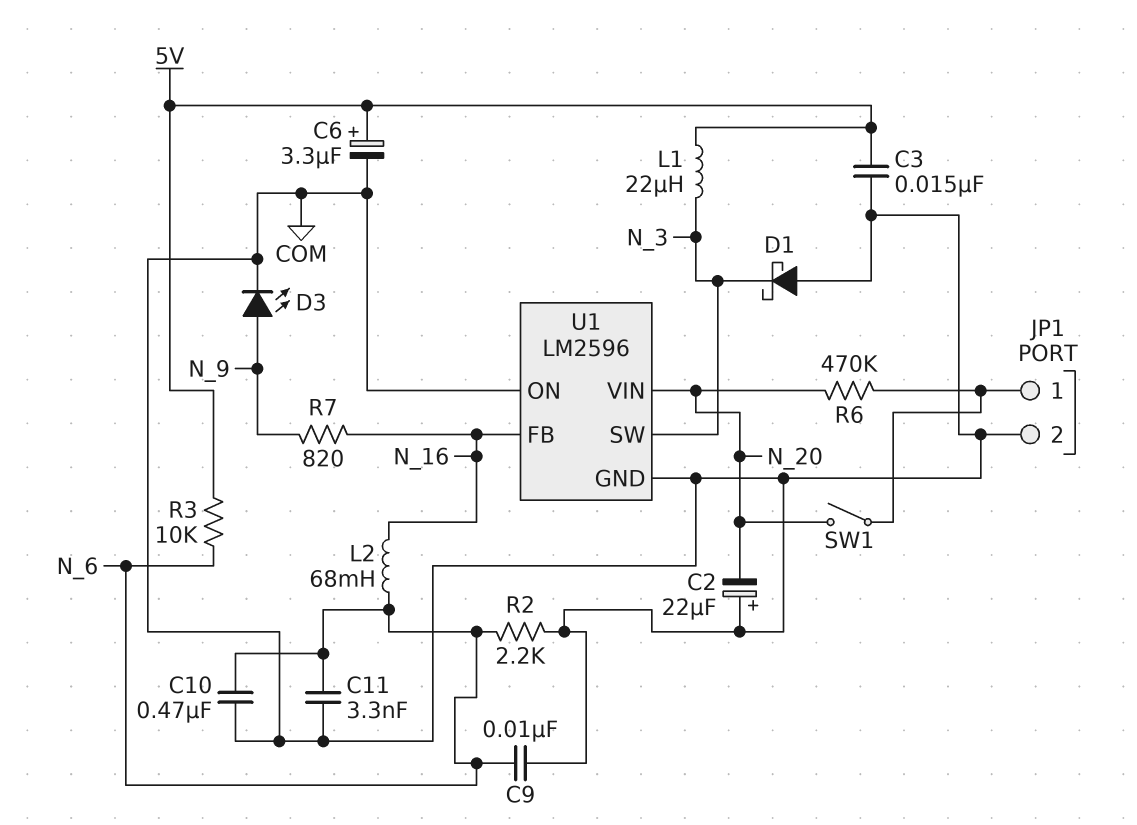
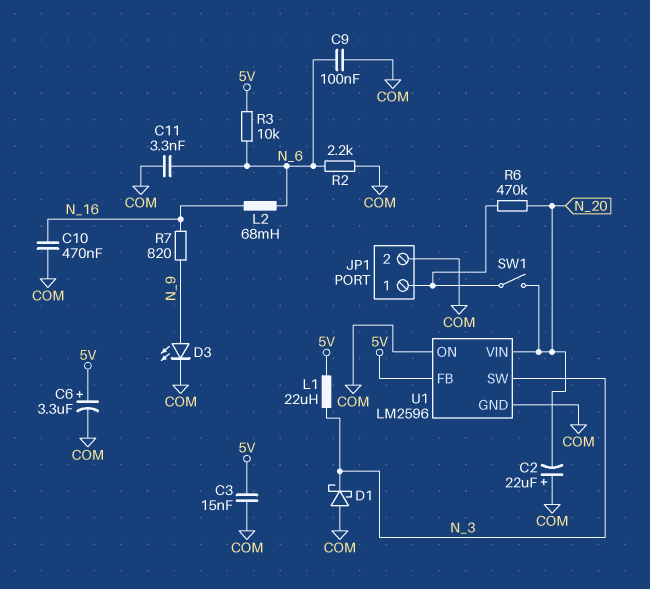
C9: 10nF (COM, N_6) -> 100nF (COM, N_6)
C10: 470nF (COM, N_6) -> 470nF (COM, N_16)
U1 pin FB: N_16 -> 5V

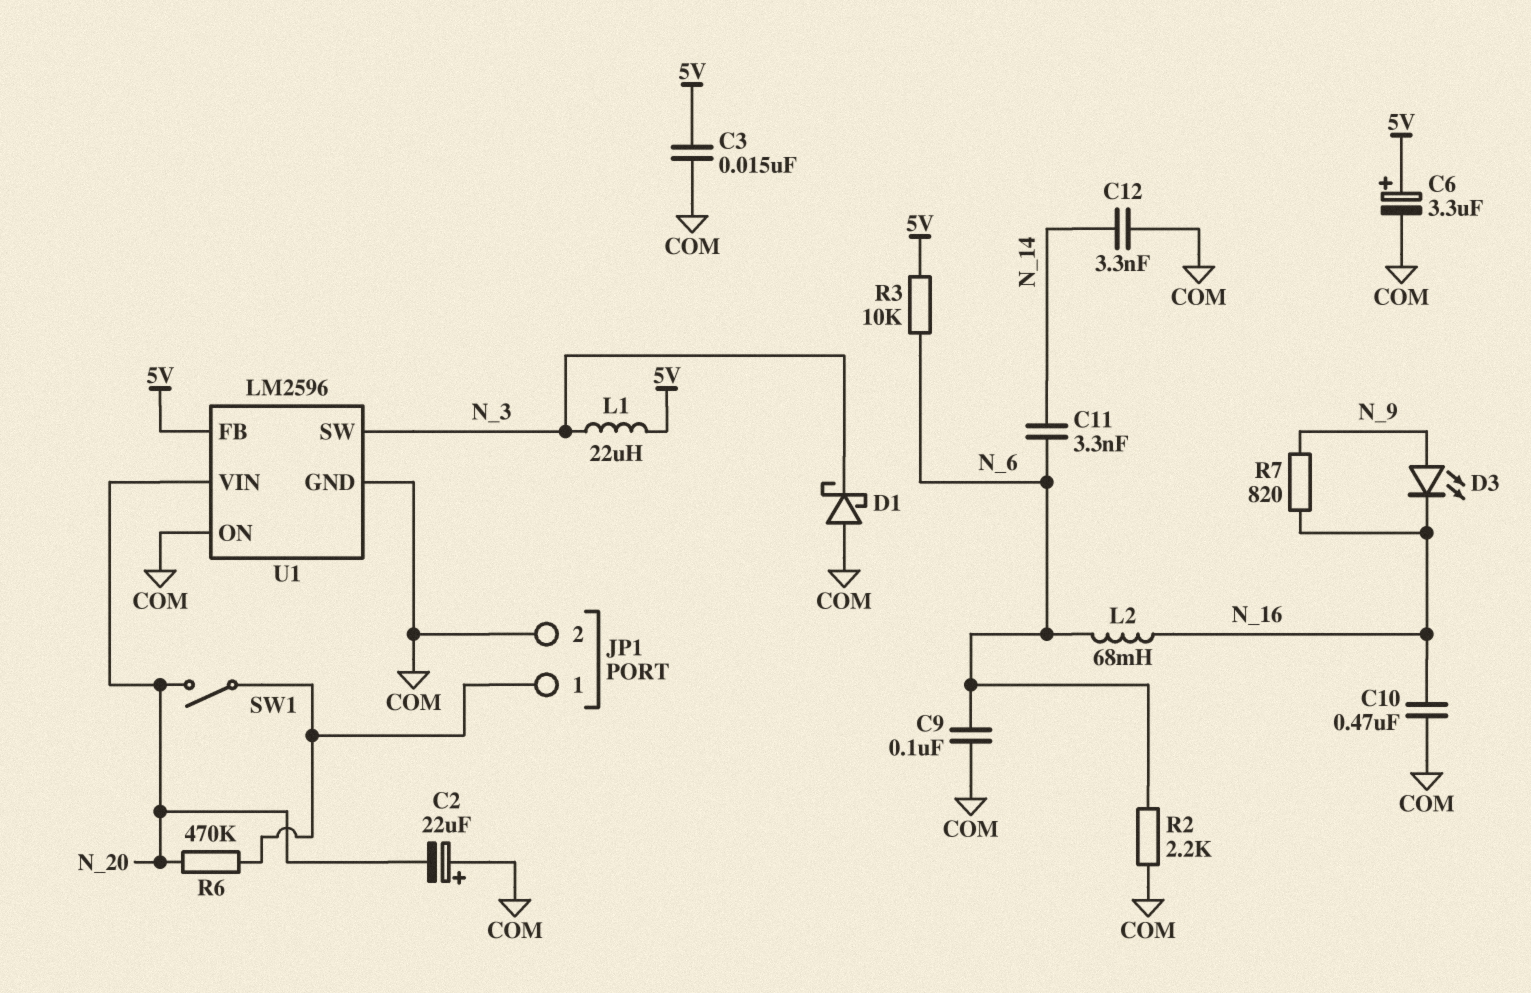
C11: 3.3nF (COM, N_6) -> 3.3nF (N_6, N_14)
C12: none -> 3.3nF (COM, N_14)
D3: LED (A N_9, K COM) -> LED (A N_9, K N_16)

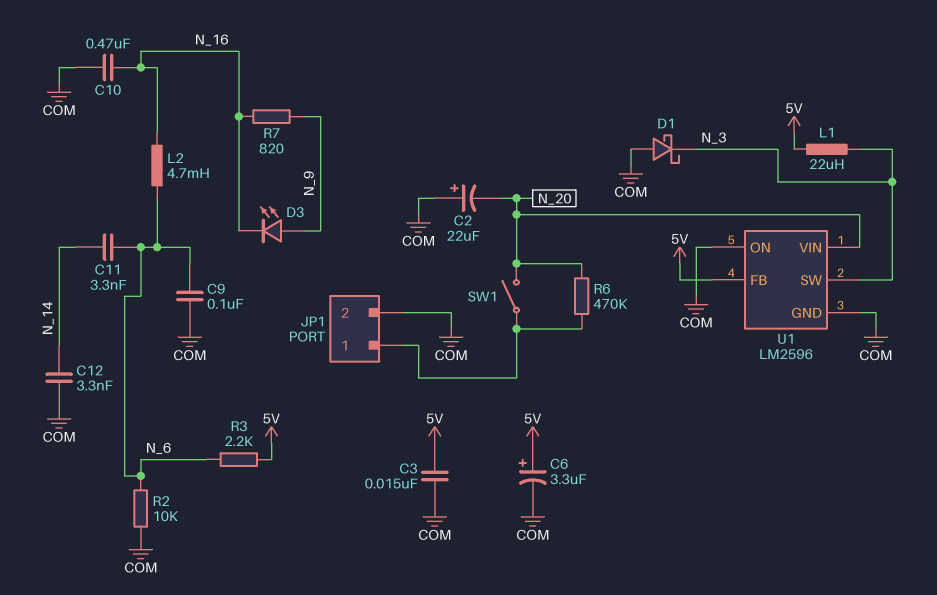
L2: 68mH (N_6, N_16) -> 4.7mH (N_6, N_16)
R2: 2.2k (COM, N_6) -> 10k (COM, N_6)
R3: 10k (5V, N_6) -> 2.2k (5V, N_6)

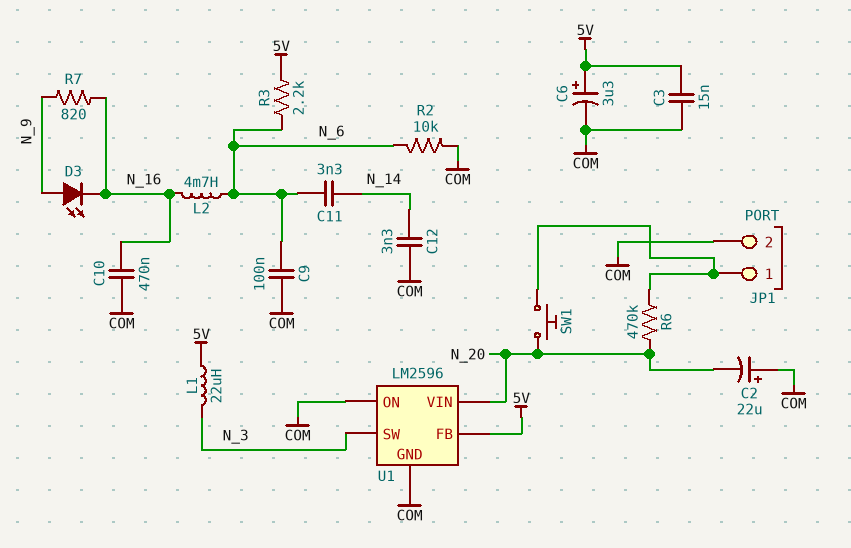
D1: schottky (A COM, K N_3) -> none
SW1: switch (JP1/1, N_20) -> button (JP1/1, N_20)

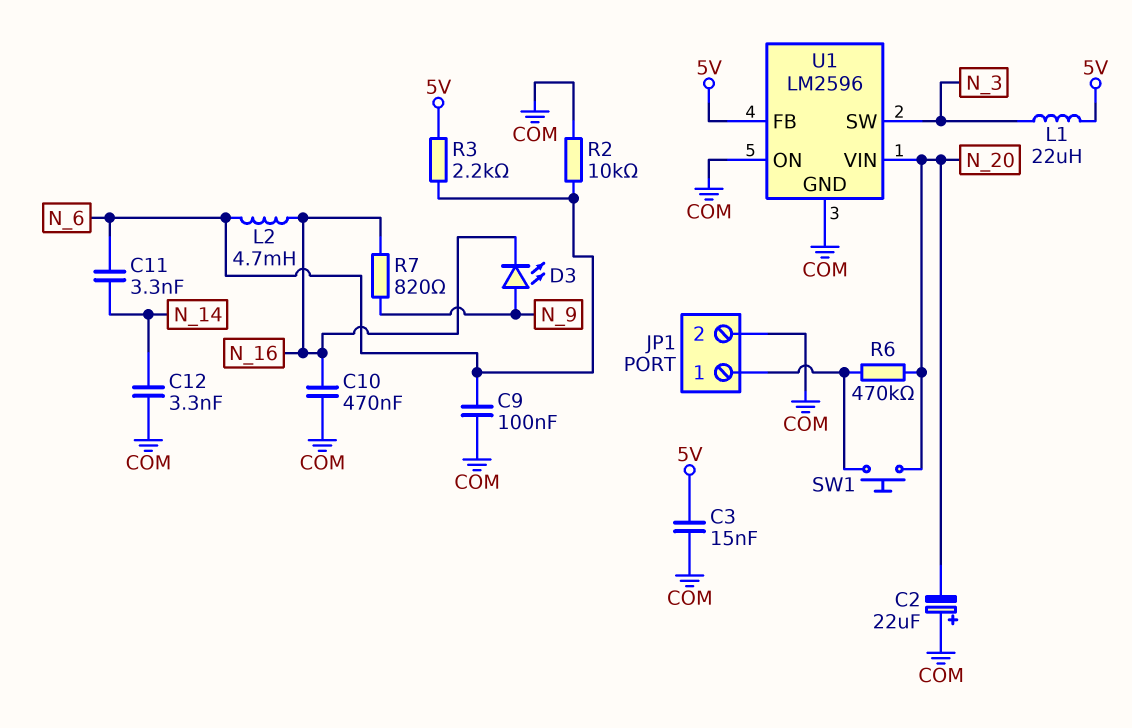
C6: 3.3uF (plus 5V, minus COM) -> none

